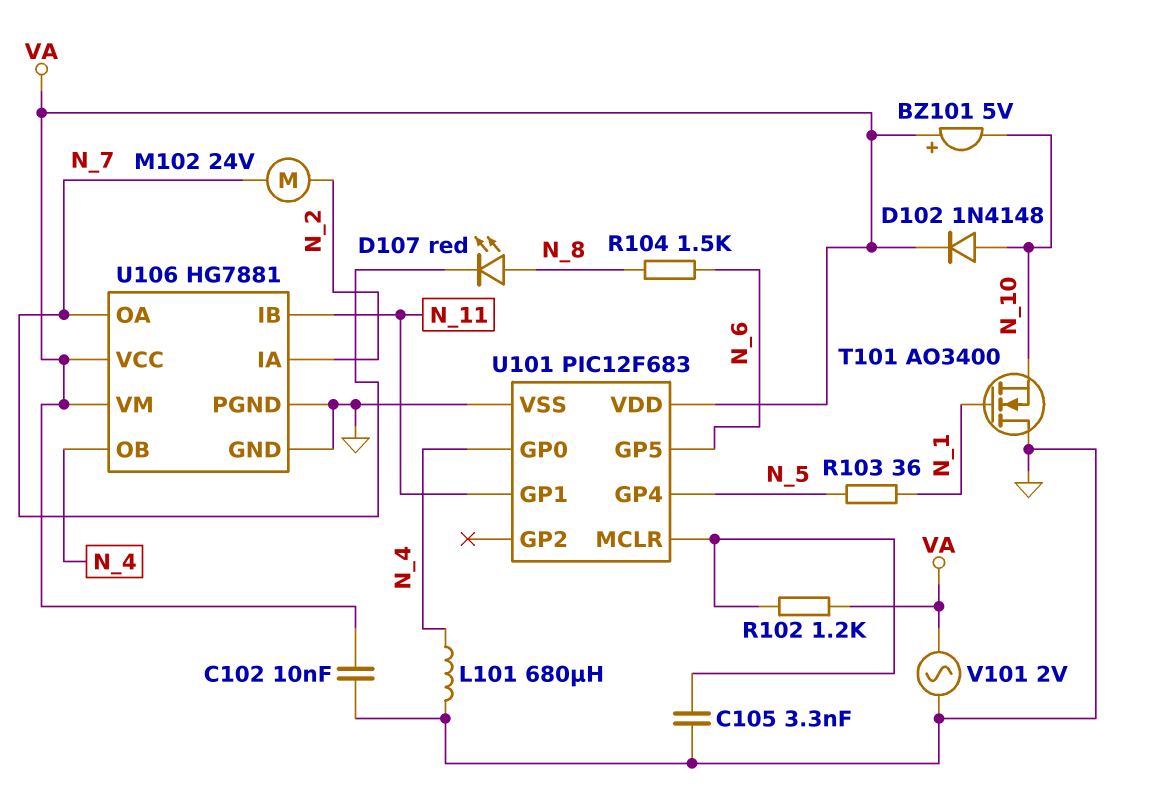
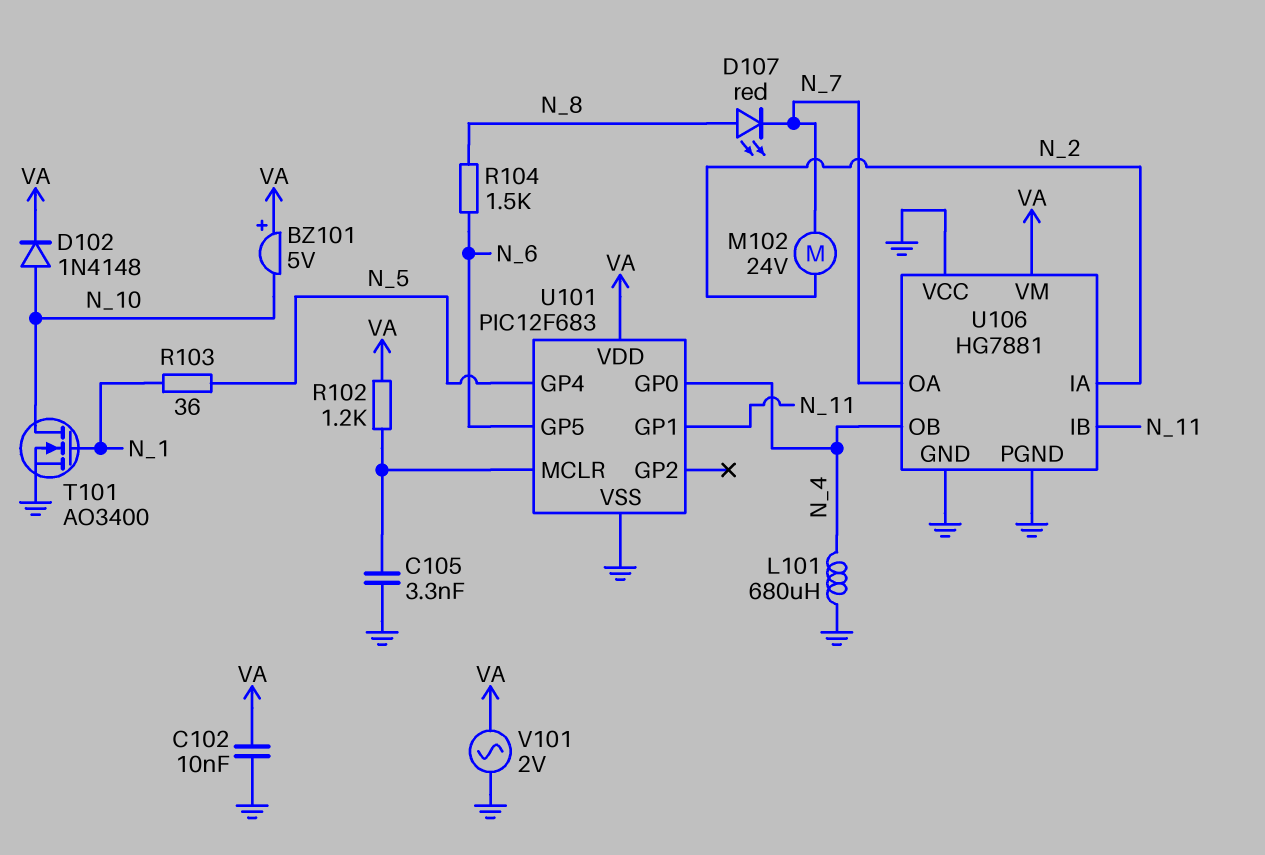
T101: NMOS AO3400 (G N_1, D GND, S N_10) -> NMOS AO3400 (G N_1, D N_10, S GND)
U106 pin VCC: VA -> GND

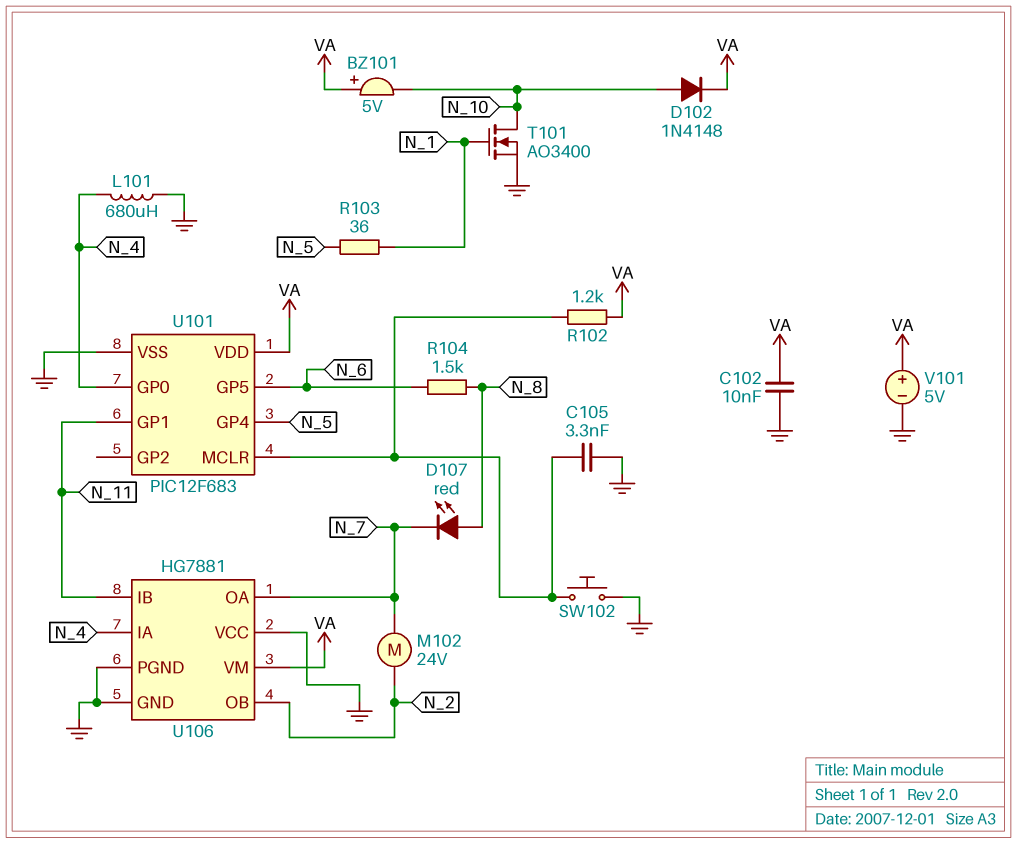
SW102: none -> button (GND, U101/MCLR)
U106 pin IA: N_2 -> N_4
U106 pin OB: N_4 -> N_2
V101: AC 2V (GND, VA) -> 5V (plus VA, minus GND)

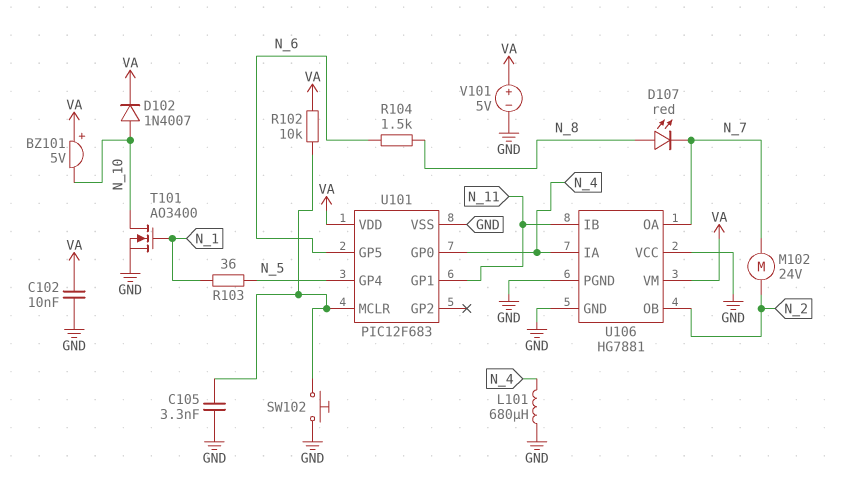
D102: diode 1N4148 (A N_10, K VA) -> diode 1N4007 (A N_10, K VA)
R102: 1.2k (U101/MCLR, VA) -> 10k (U101/MCLR, VA)

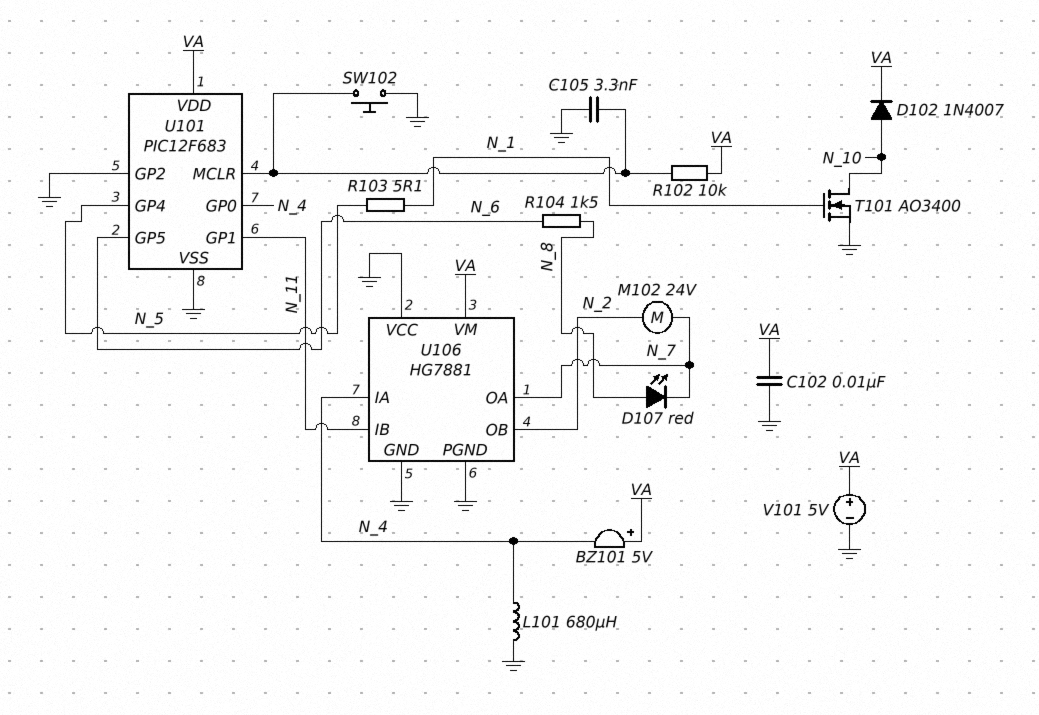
BZ101: buzzer 5V (plus VA, minus N_10) -> buzzer 5V (plus VA, minus N_4)
R103: 36 (N_1, N_5) -> 5.1 (N_1, N_5)
U101 pin GP2: none -> GND

